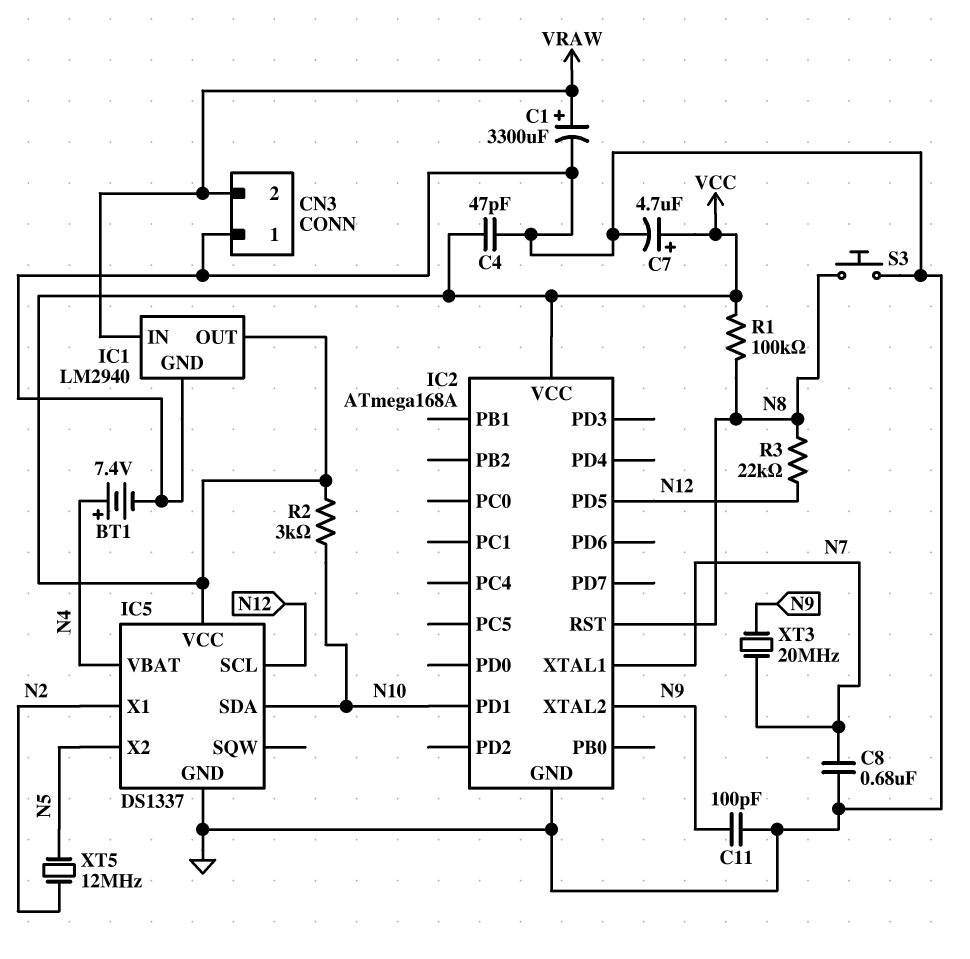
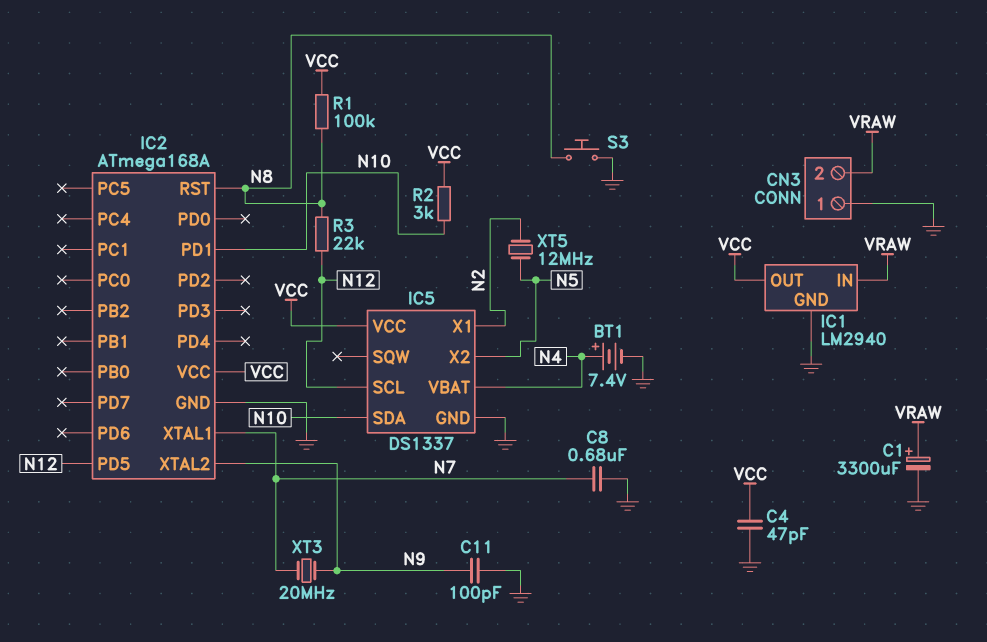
C7: 4.7uF (plus VCC, minus GND) -> none

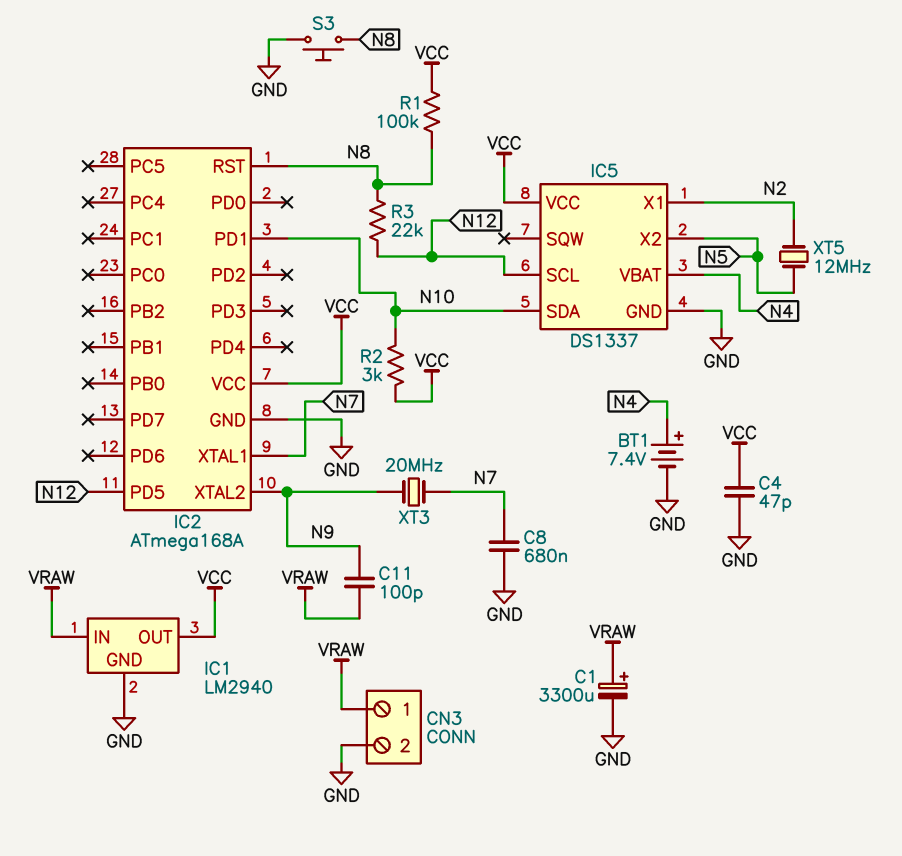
C11: 100pF (GND, N9) -> 100pF (N9, VRAW)
CN3 pin 1: GND -> VRAW
CN3 pin 2: VRAW -> GND

